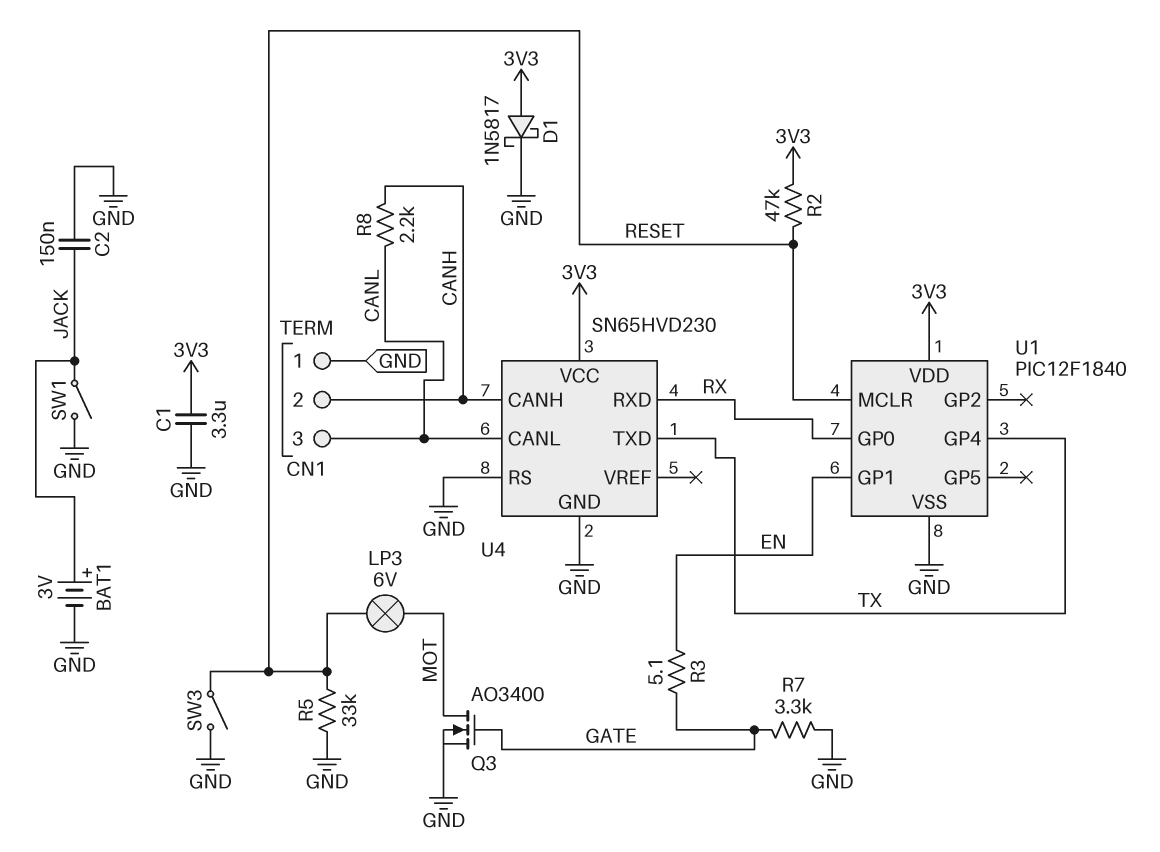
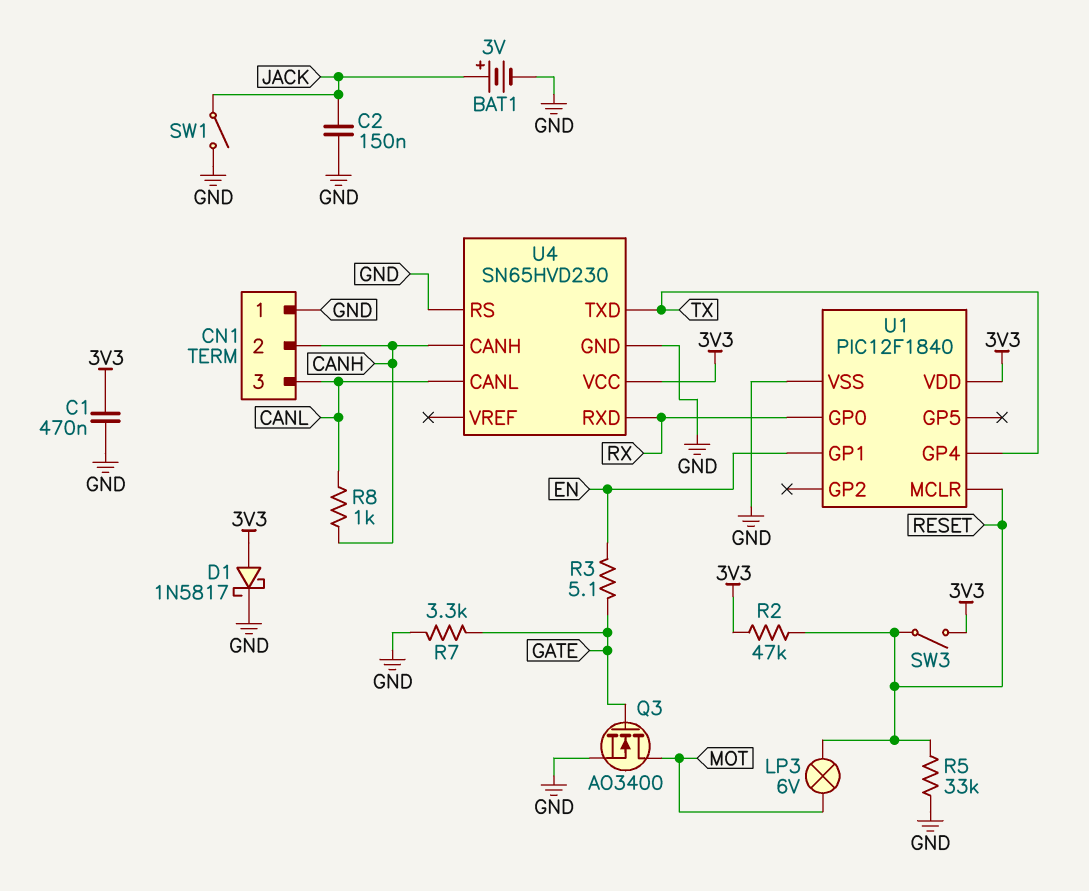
C1: 3.3uF (3V3, GND) -> 470nF (3V3, GND)
R8: 2.2k (CANH, CANL) -> 1k (CANH, CANL)
SW3: switch (GND, RESET) -> switch (3V3, RESET)

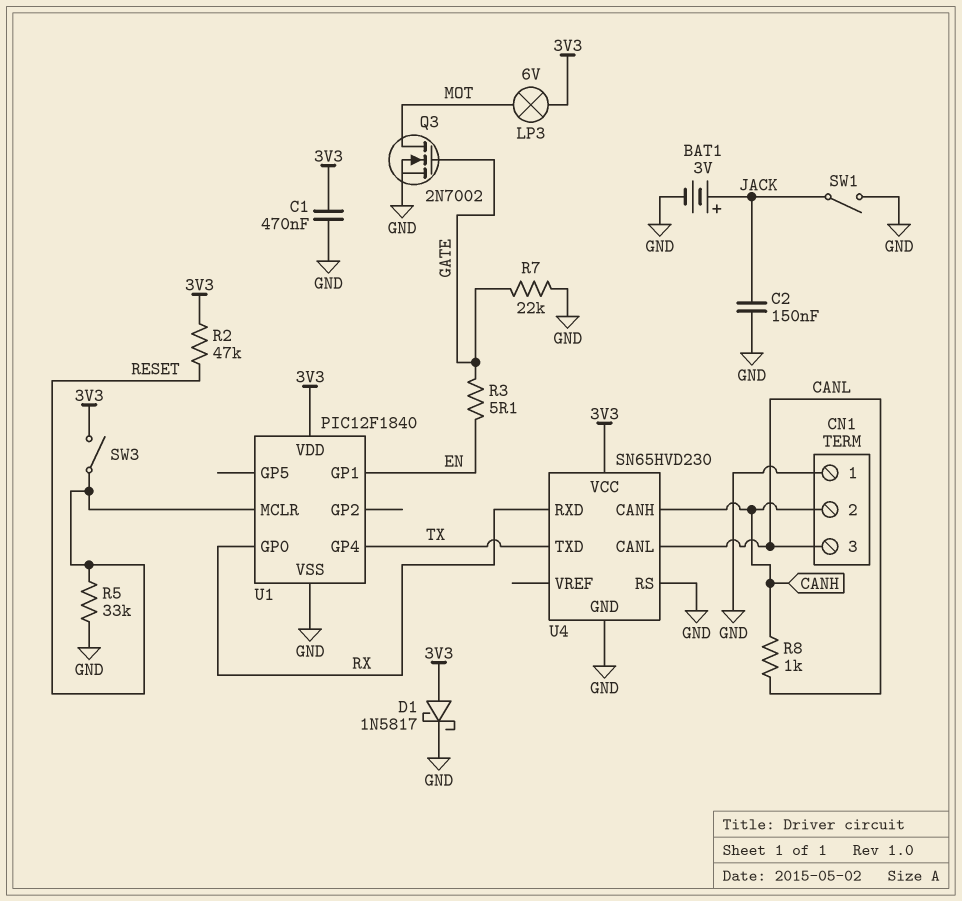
LP3: lamp 6V (MOT, RESET) -> lamp 6V (3V3, MOT)
Q3: NMOS AO3400 (G GATE, D MOT, S GND) -> NMOS 2N7002 (G GATE, D MOT, S GND)
R7: 3.3k (GATE, GND) -> 22k (GATE, GND)

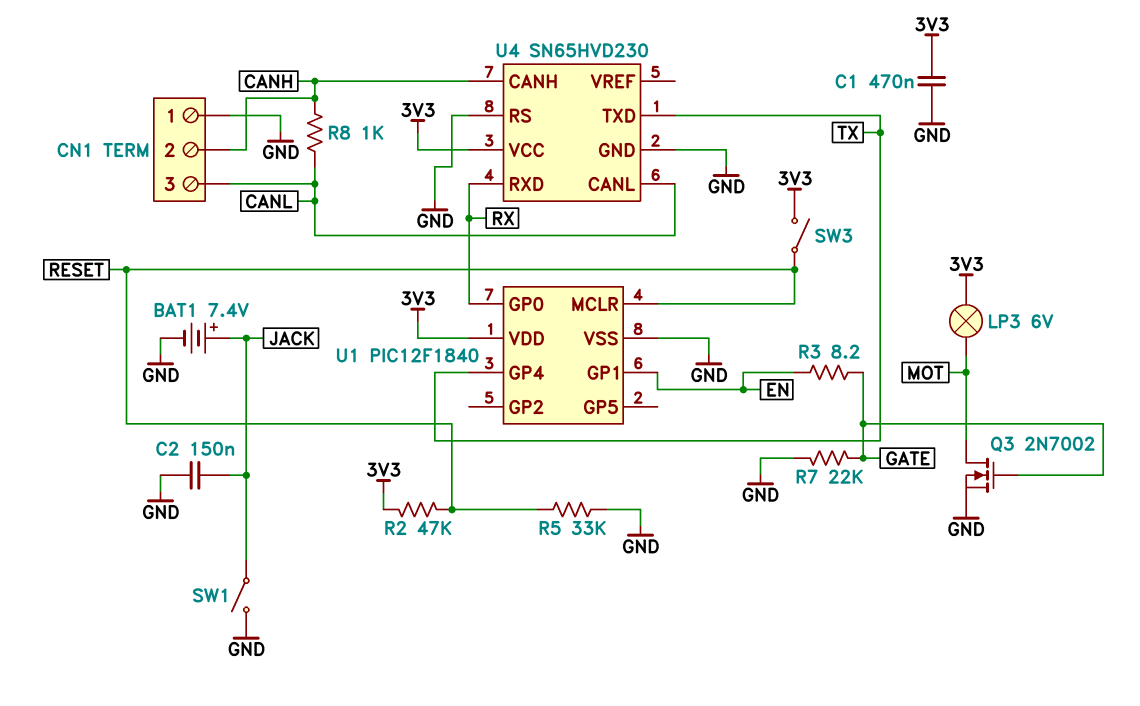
BAT1: 3V (plus JACK, minus GND) -> 7.4V (plus JACK, minus GND)
D1: schottky 1N5817 (A 3V3, K GND) -> none
R3: 5.1 (EN, GATE) -> 8.2 (EN, GATE)

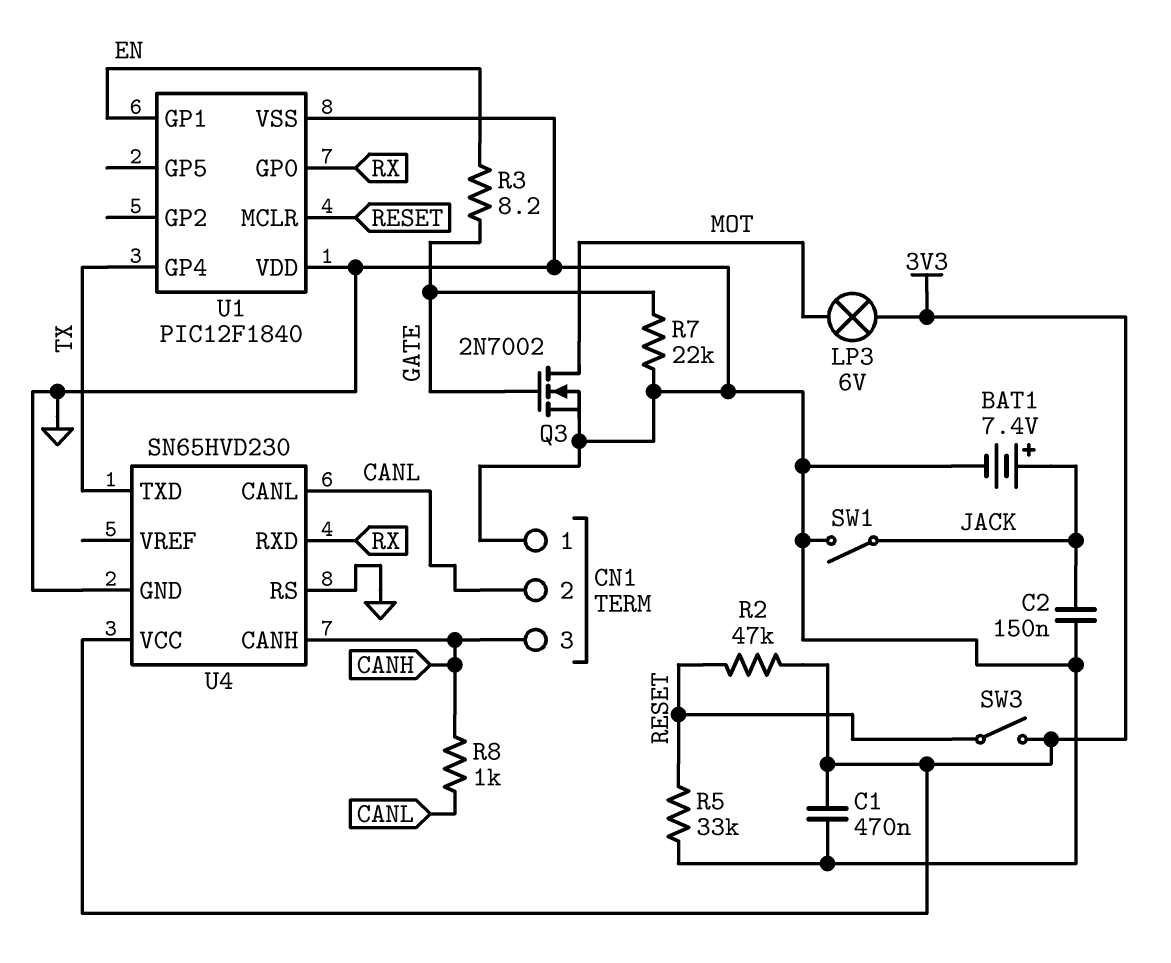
CN1 pin 2: CANH -> CANL
CN1 pin 3: CANL -> CANH
U1 pin VDD: 3V3 -> GND

